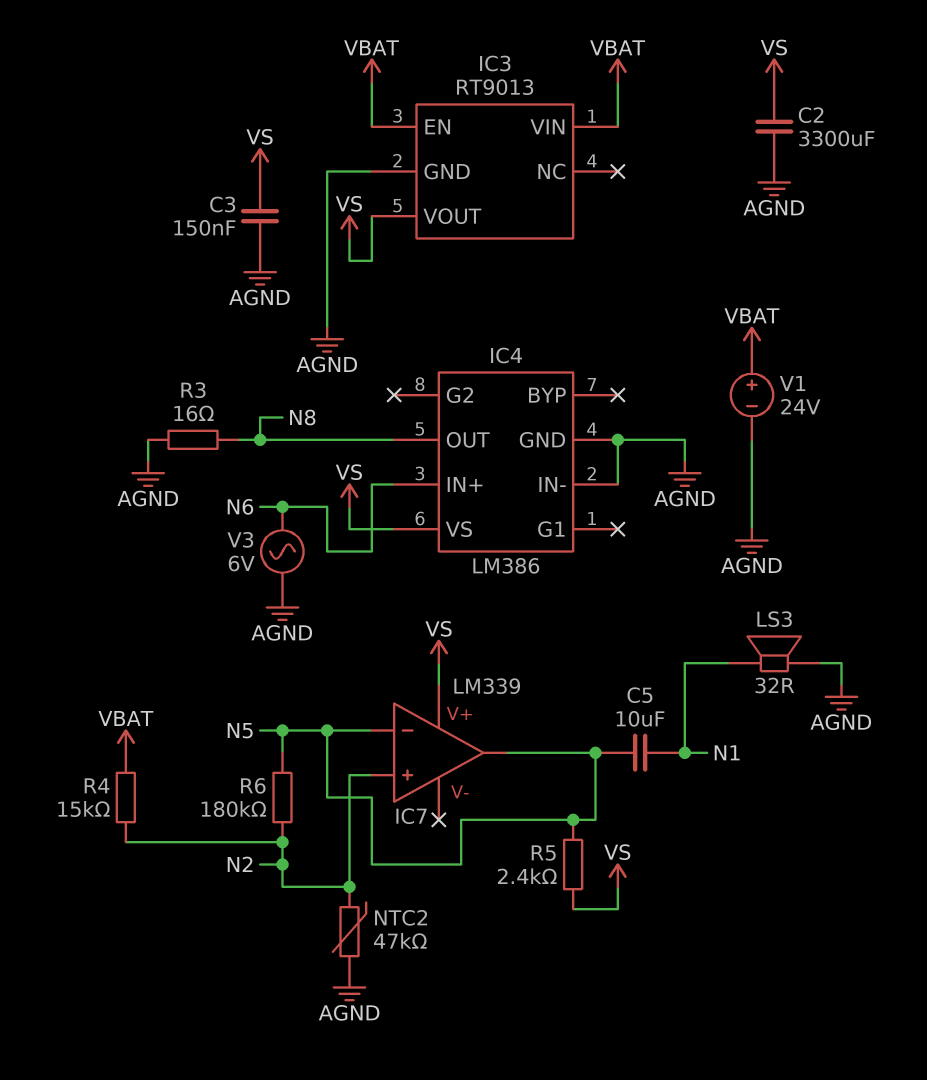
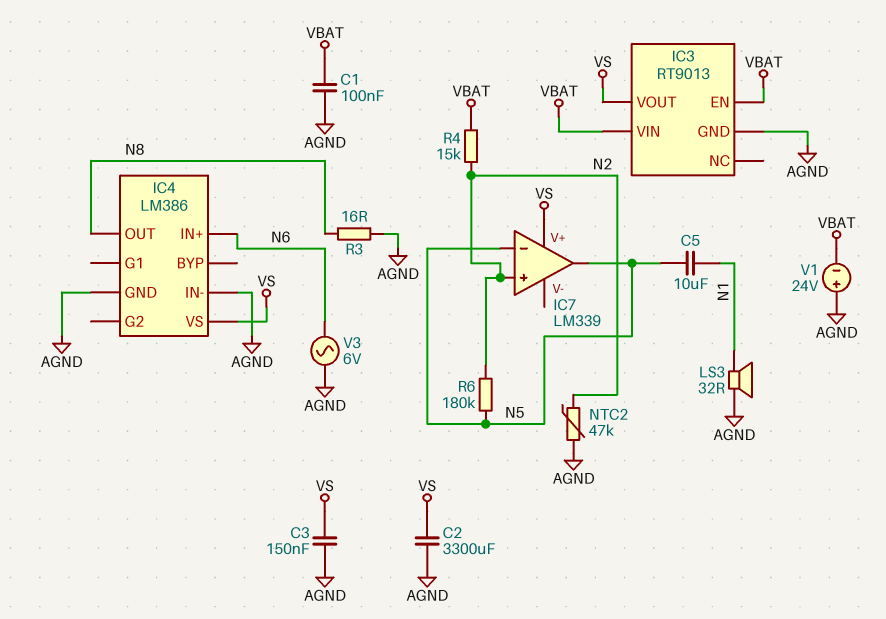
C1: none -> 100nF (AGND, VBAT)
R5: 2.4k (N5, VS) -> none
V1: 24V (plus VBAT, minus AGND) -> 24V (plus AGND, minus VBAT)

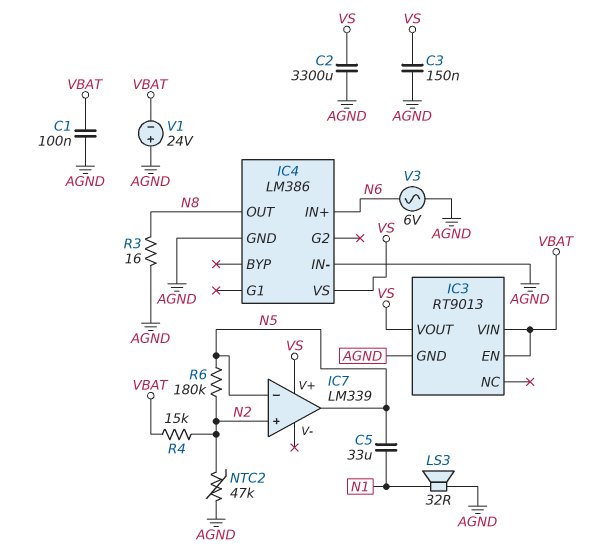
C5: 10uF (N1, N5) -> 33uF (N1, N5)

